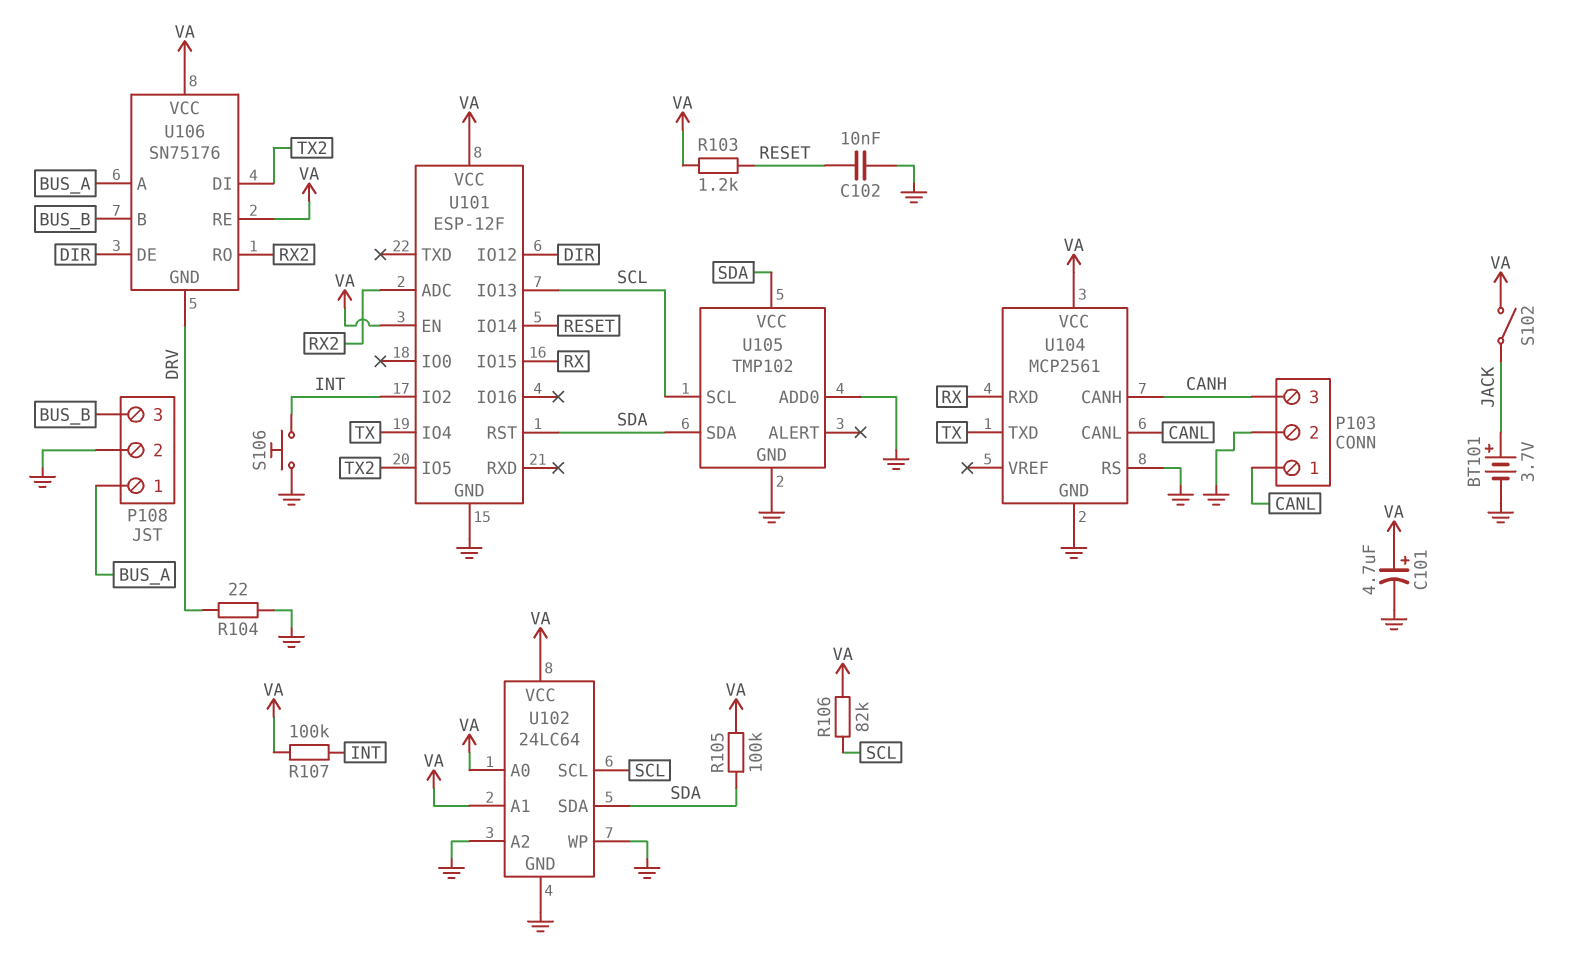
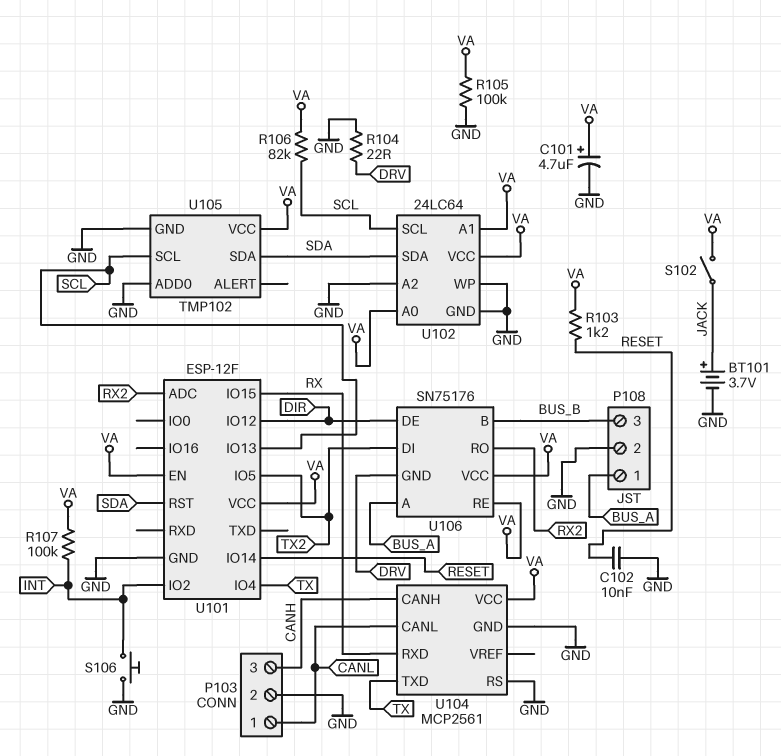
R105: 100k (SDA, VA) -> 100k (GND, VA)
U105 pin VCC: SDA -> VA

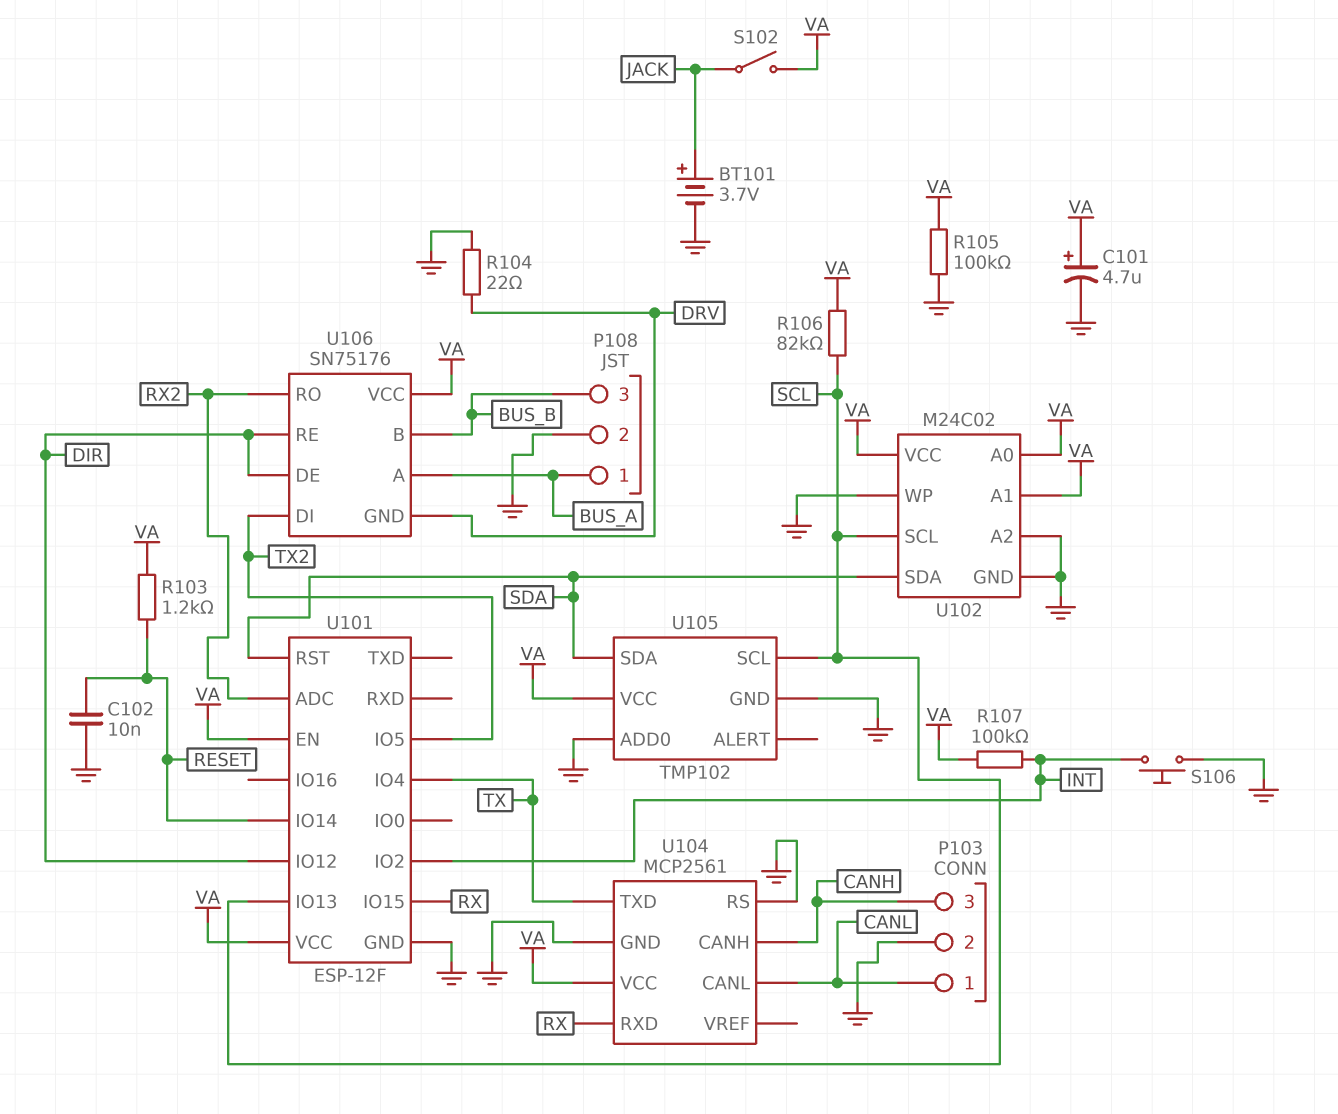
U102: 24LC64 -> M24C02
U106 pin RE: VA -> DIR

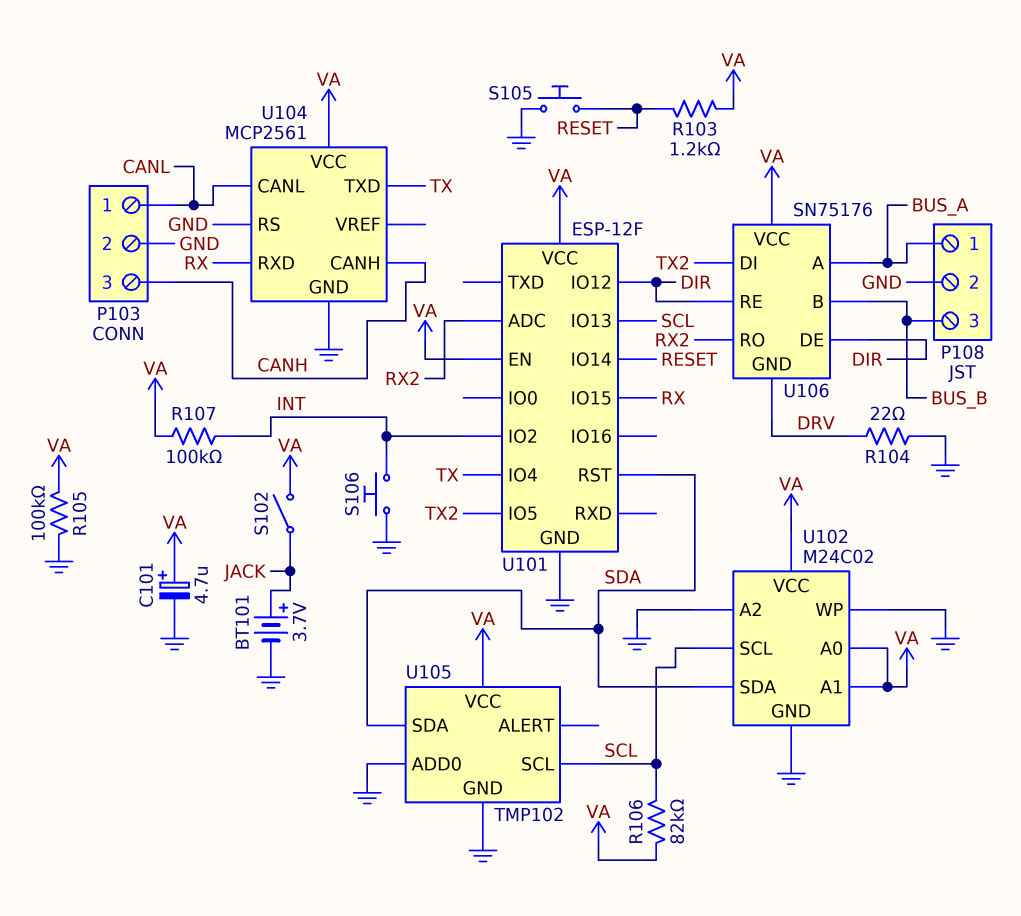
C102: 10nF (GND, RESET) -> none
S105: none -> button (GND, RESET)

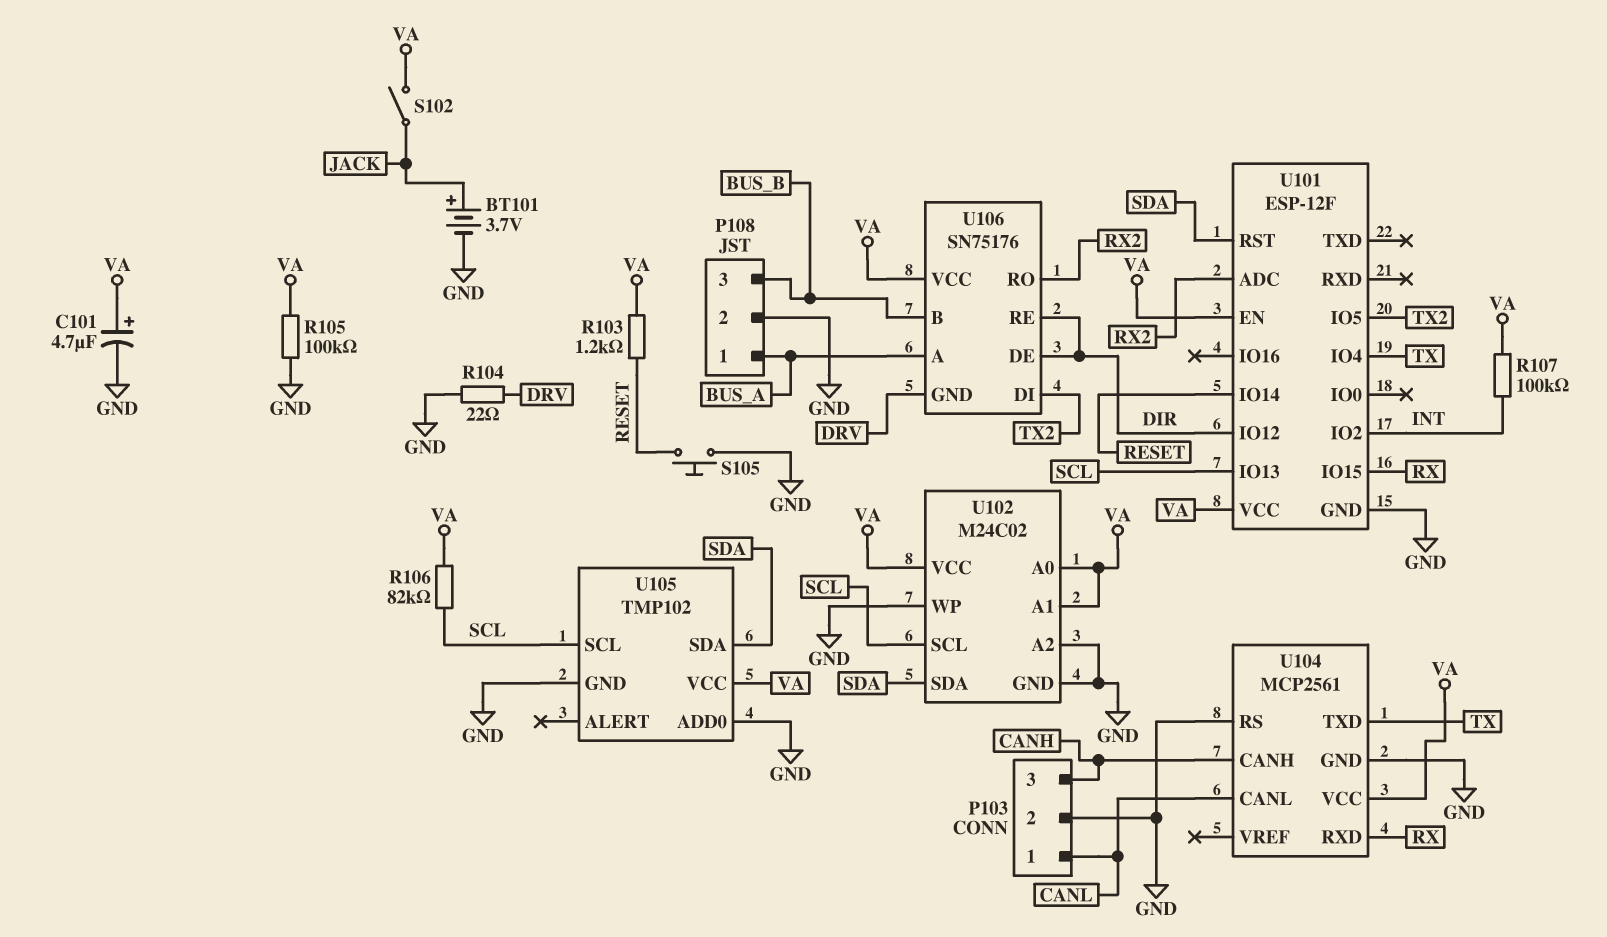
S106: button (GND, INT) -> none

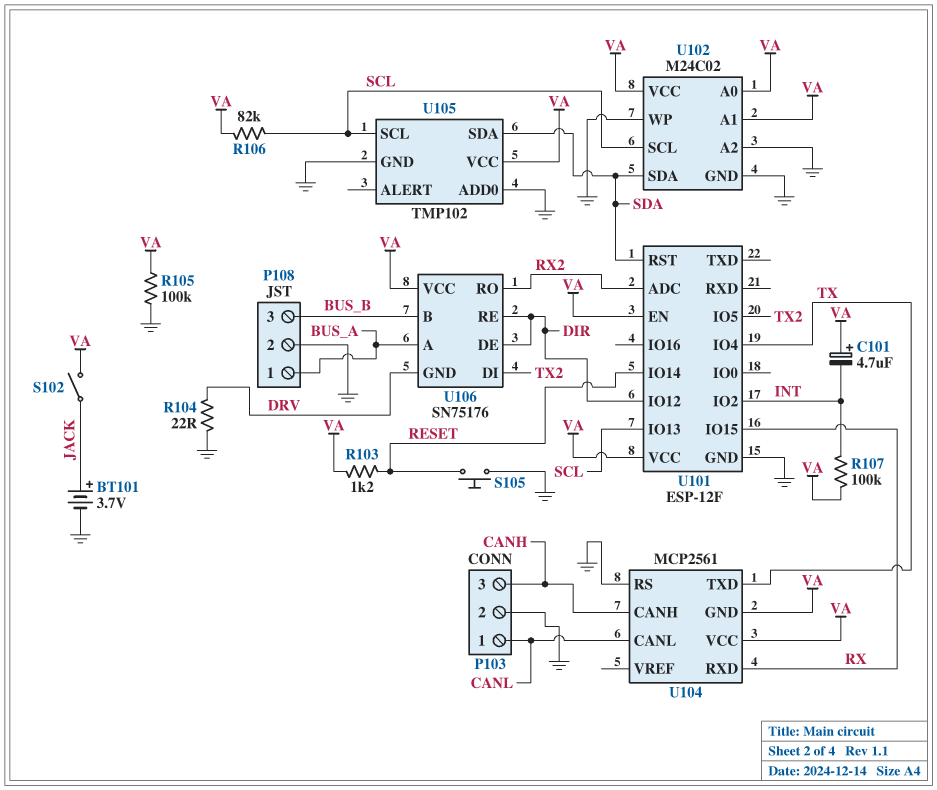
C101: 4.7uF (plus VA, minus GND) -> 4.7uF (plus VA, minus INT)
U104 pin GND: GND -> VA

